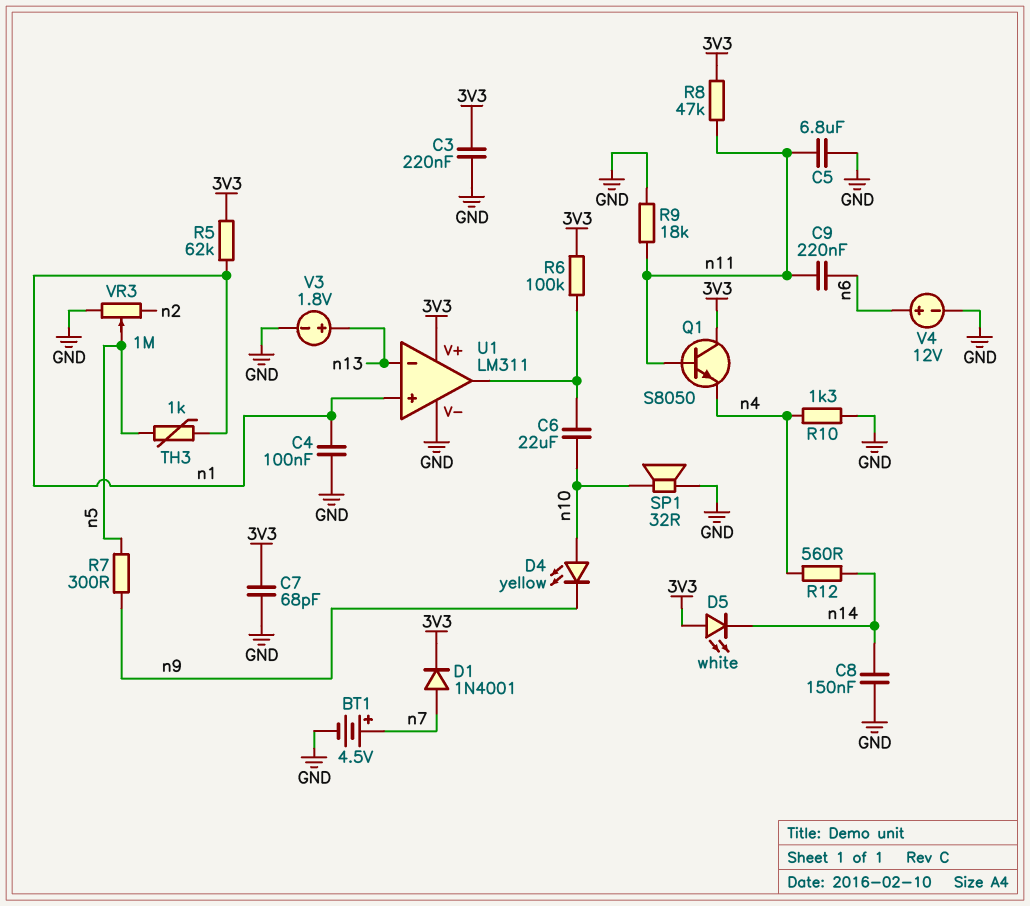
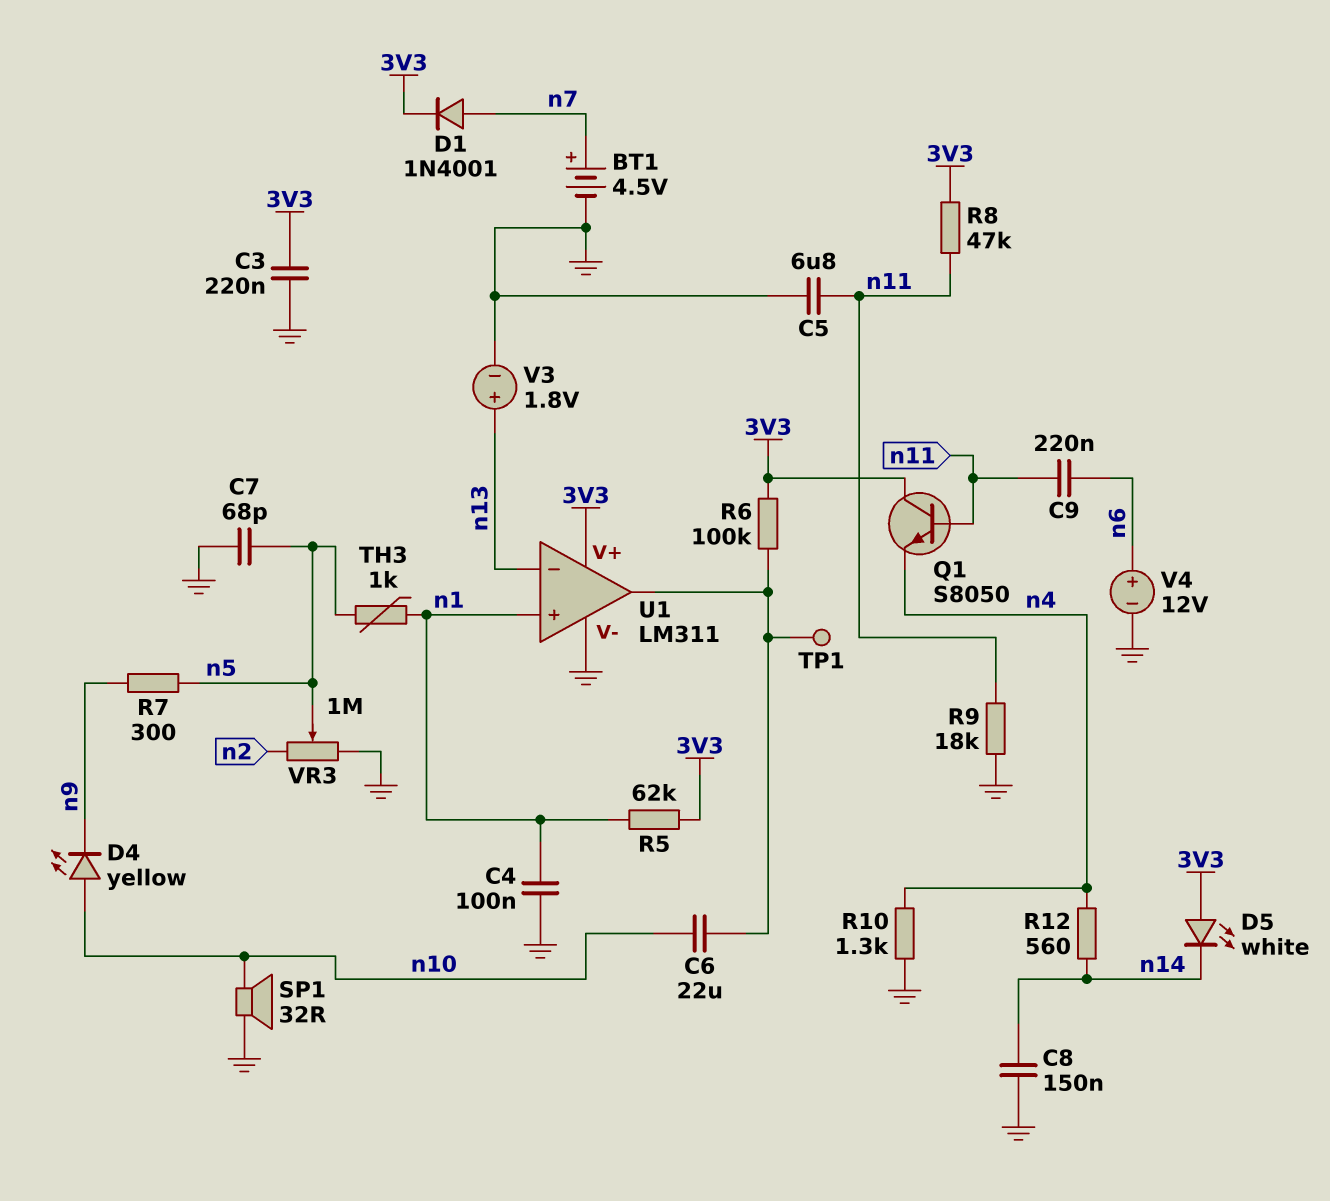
C7: 68pF (3V3, GND) -> 68pF (GND, n5)
TP1: none -> test point (U1/out)

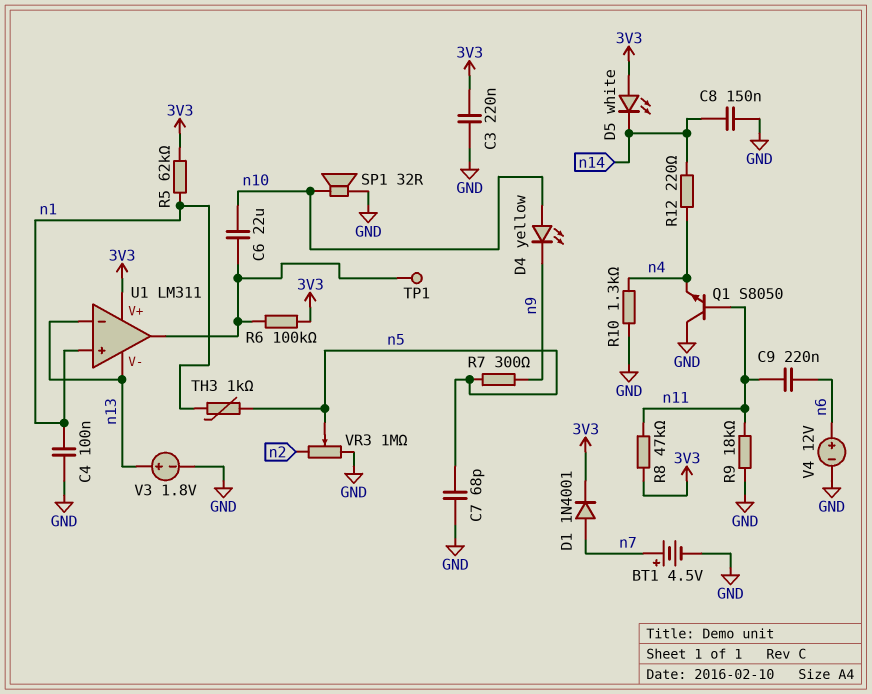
C5: 6.8uF (GND, n11) -> none
Q1: NPN S8050 (B n11, C 3V3, E n4) -> NPN S8050 (B n11, C GND, E n4)
R12: 560 (n4, n14) -> 220 (n4, n14)
U1 pin V-: GND -> n13

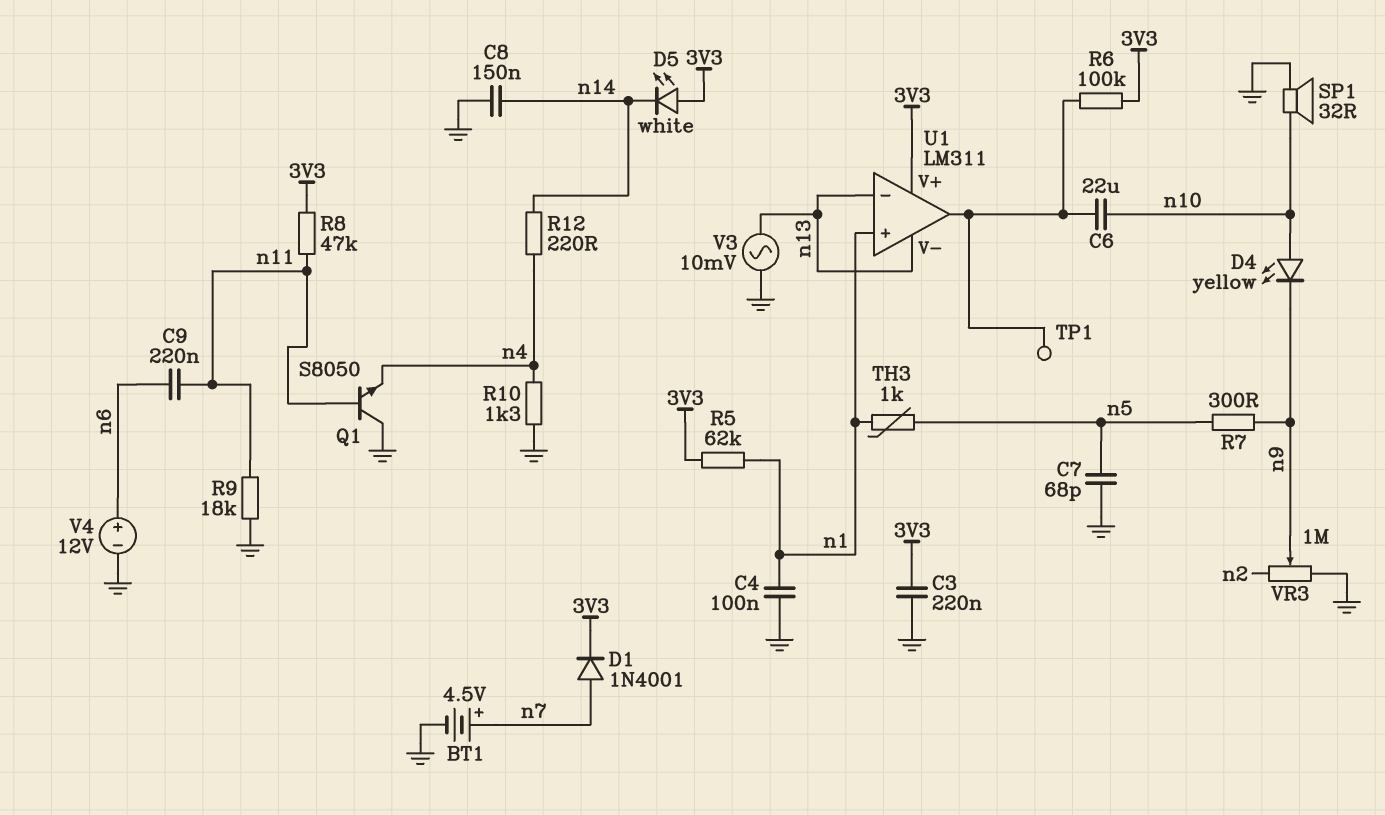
V3: 1.8V (plus n13, minus GND) -> AC 10mV (GND, n13)
VR3: 1M (GND, n2, wiper n5) -> 1M (GND, n2, wiper n9)

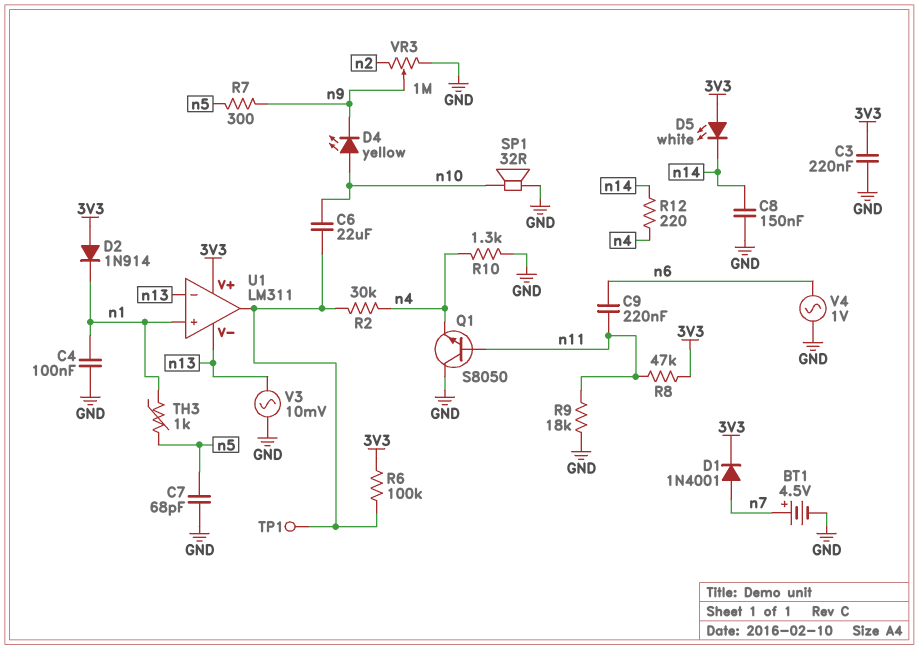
D2: none -> diode 1N914 (A 3V3, K n1)
R2: none -> 30k (U1/out, n4)
R5: 62k (3V3, n1) -> none
V4: 12V (plus n6, minus GND) -> AC 1V (GND, n6)

